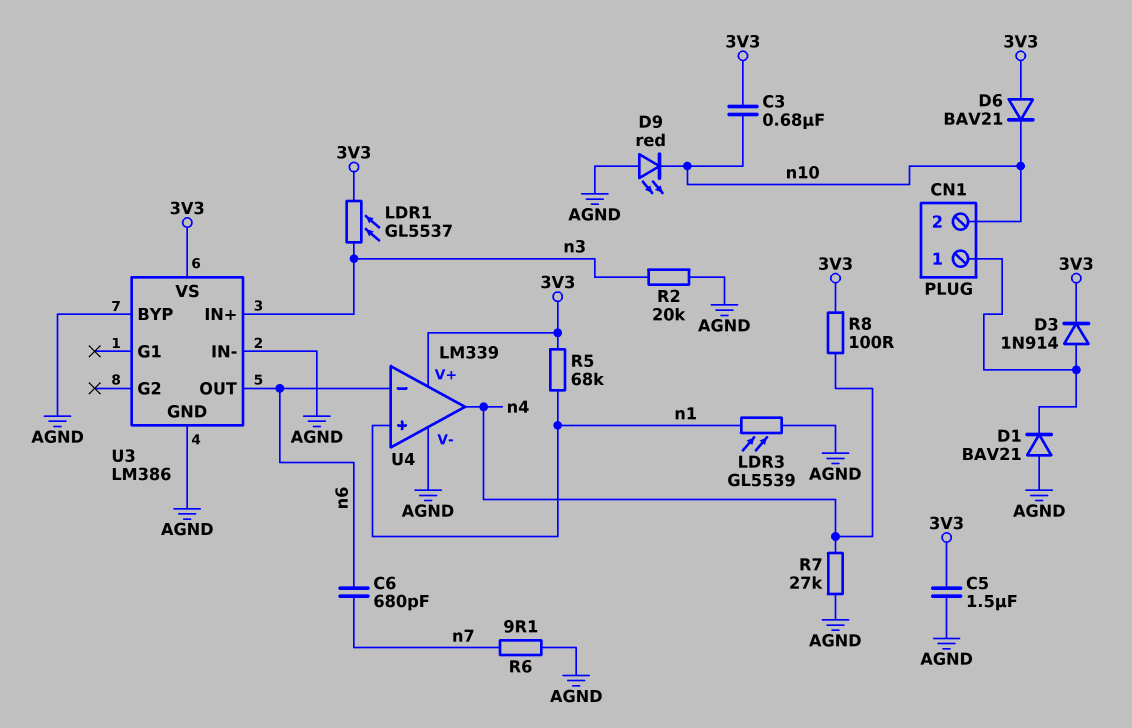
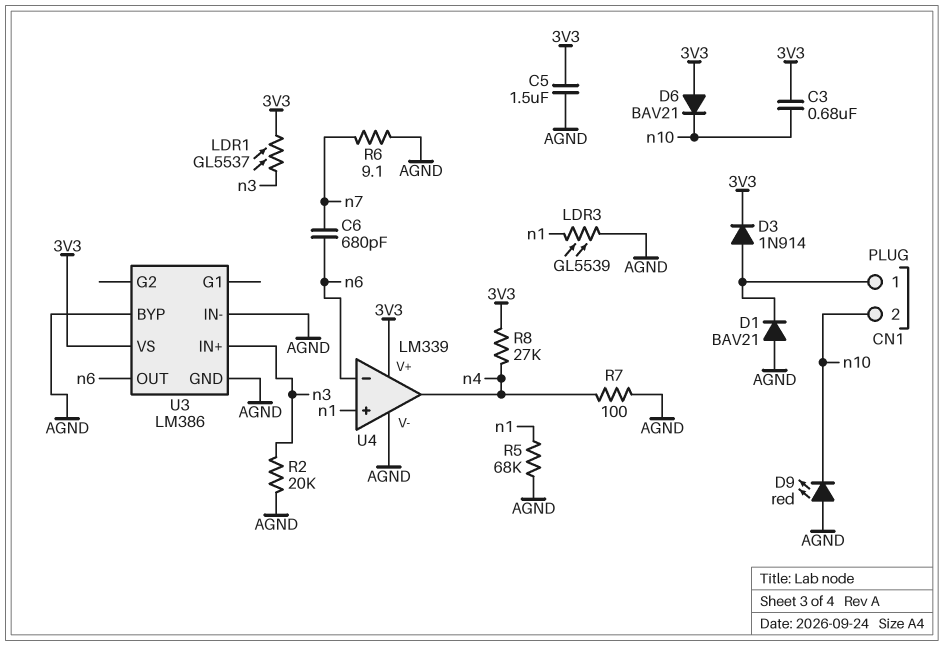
R5: 68k (3V3, n1) -> 68k (AGND, n1)
R7: 27k (AGND, n4) -> 100 (AGND, n4)
R8: 100 (3V3, n4) -> 27k (3V3, n4)

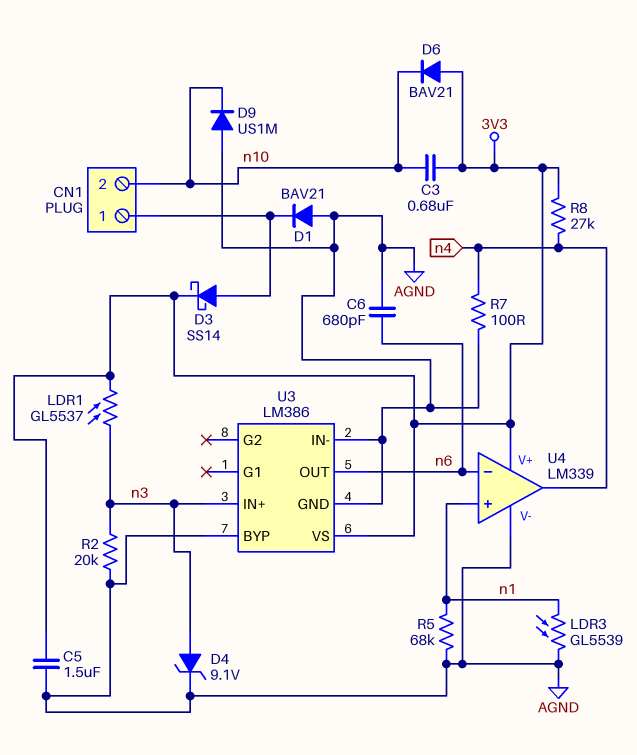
C6: 680pF (n6, n7) -> 680pF (AGND, n6)
D3: diode 1N914 (A CN1/1, K 3V3) -> schottky SS14 (A CN1/1, K 3V3)
D4: none -> zener 9.1V (A n3, K AGND)
D9: LED red (A AGND, K n10) -> diode US1M (A AGND, K n10)
R6: 9.1 (AGND, n7) -> none

